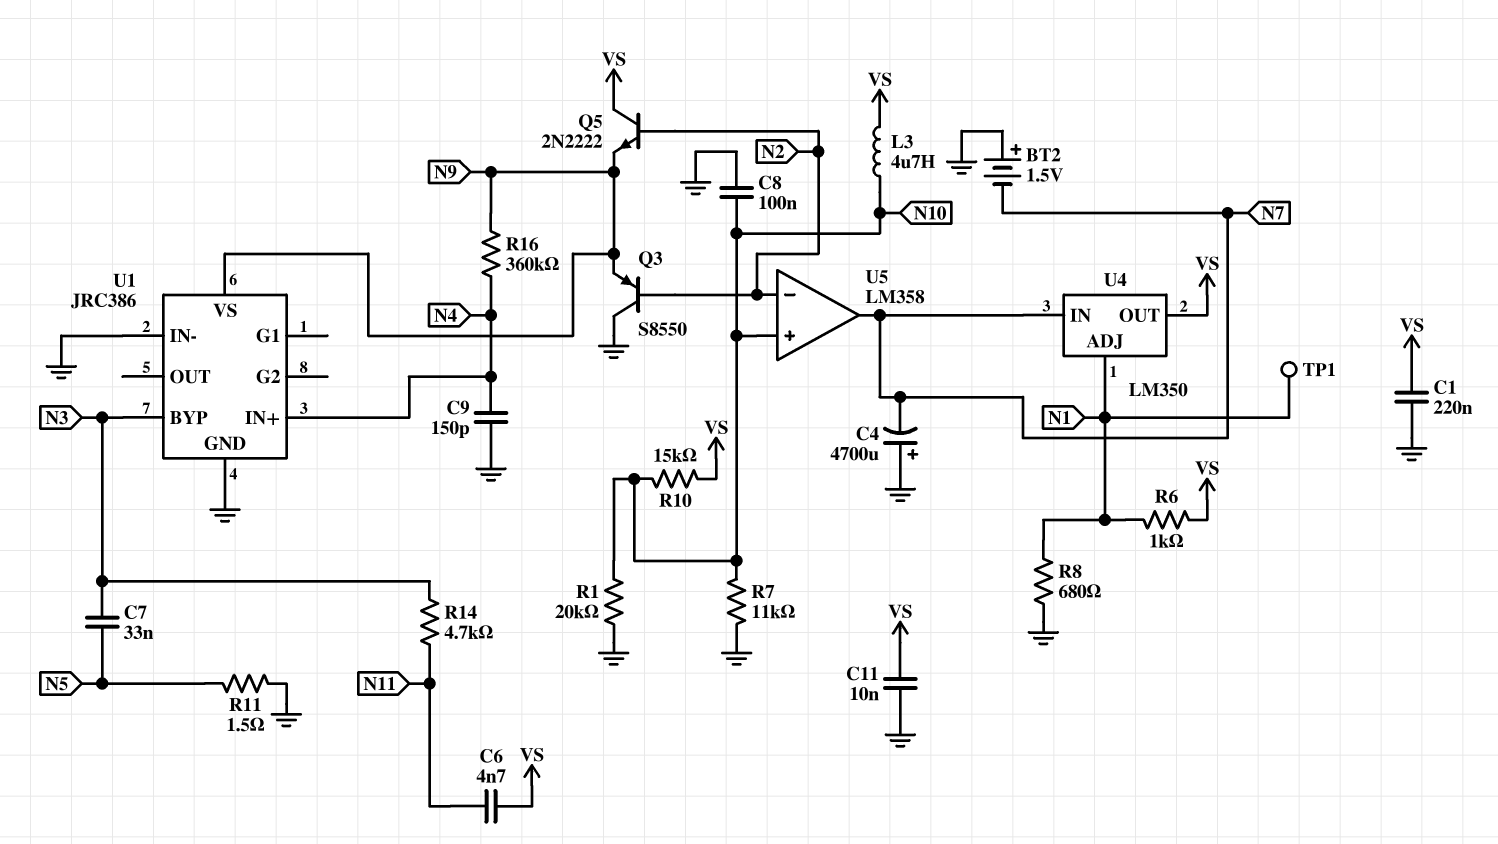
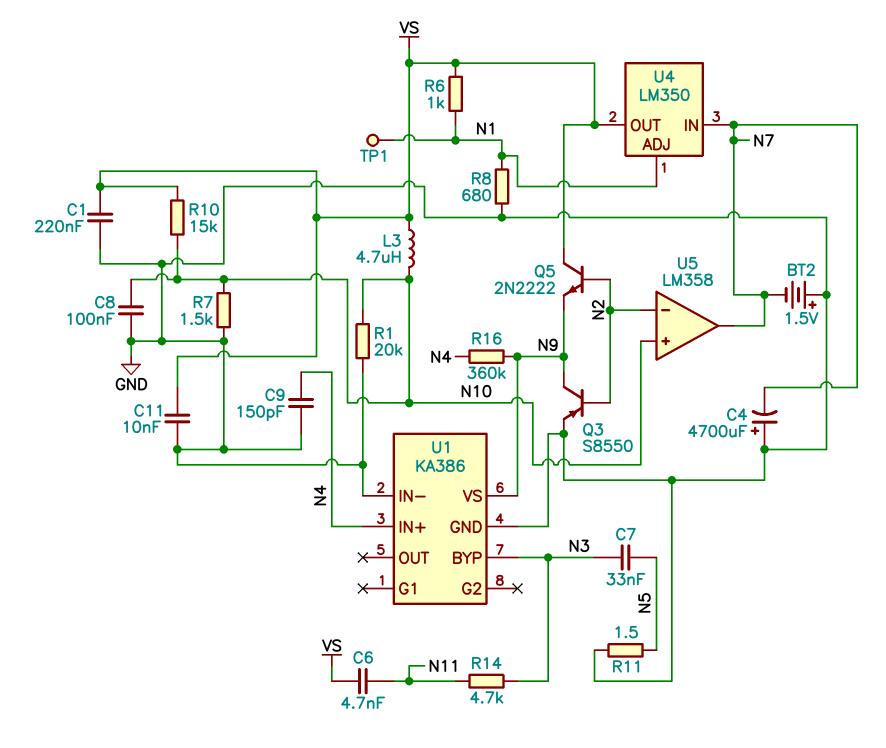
Q3: PNP S8550 (B N2, C GND, E N9) -> PNP S8550 (B N2, C N9, E GND)
R7: 11k (GND, N10) -> 1.5k (GND, N10)
U1: JRC386 -> KA386

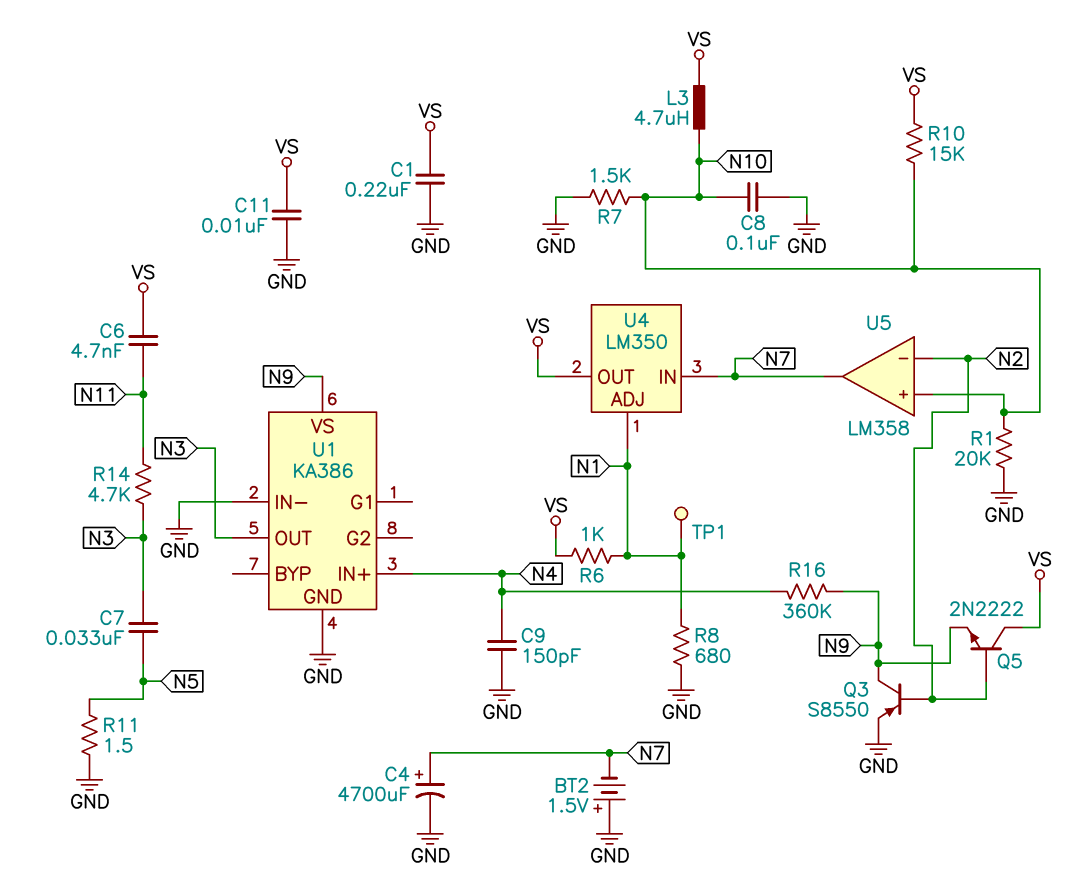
C4: 4700uF (plus GND, minus N7) -> 4700uF (plus N7, minus GND)
U1 pin BYP: N3 -> none
U1 pin OUT: none -> N3

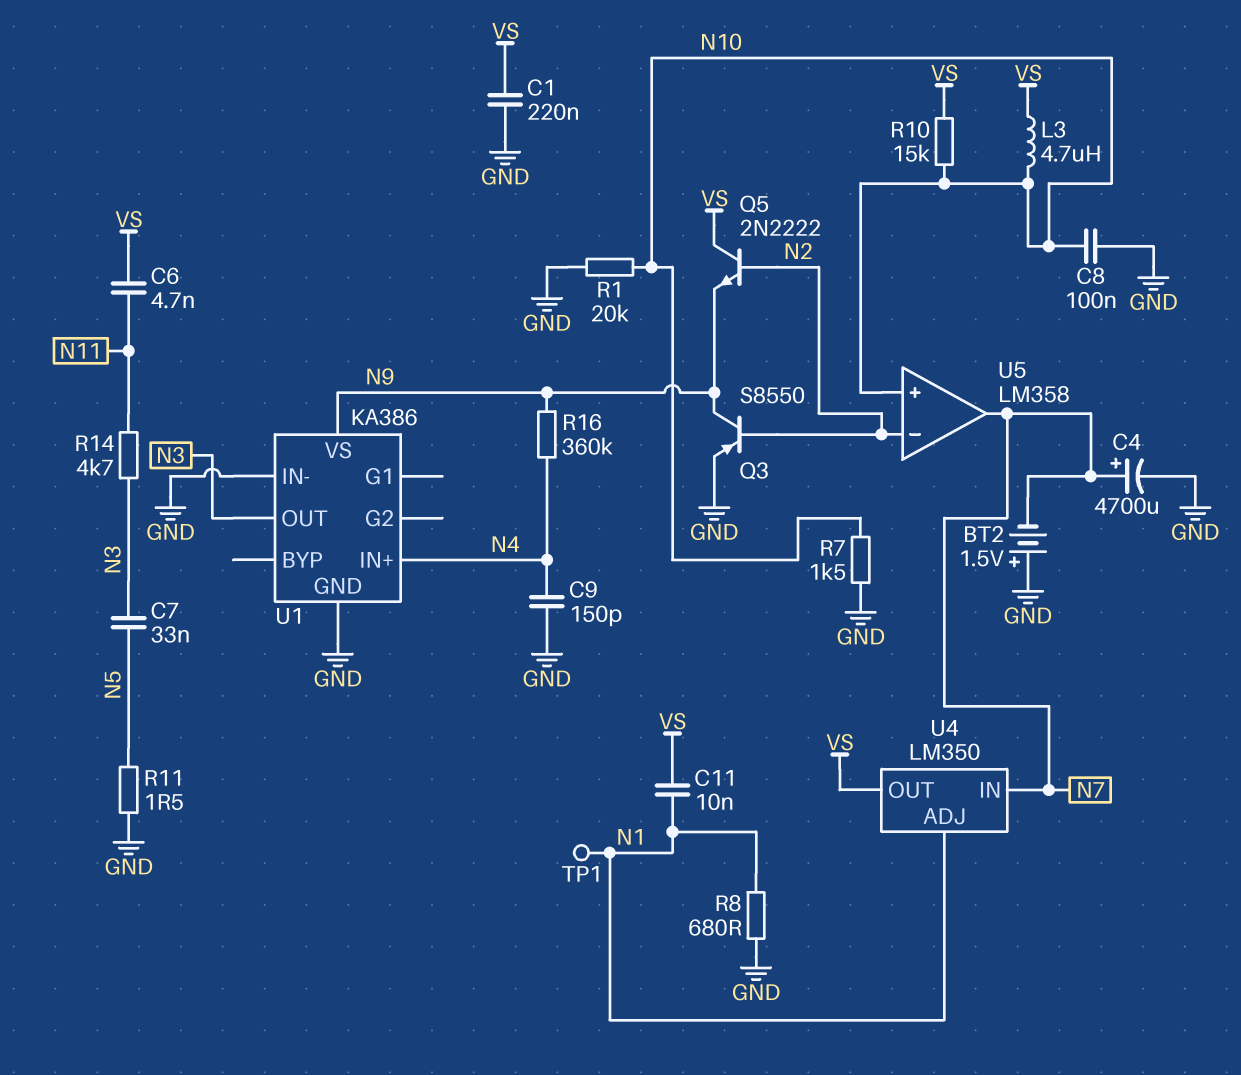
C11: 10nF (GND, VS) -> 10nF (N1, VS)
R6: 1k (N1, VS) -> none

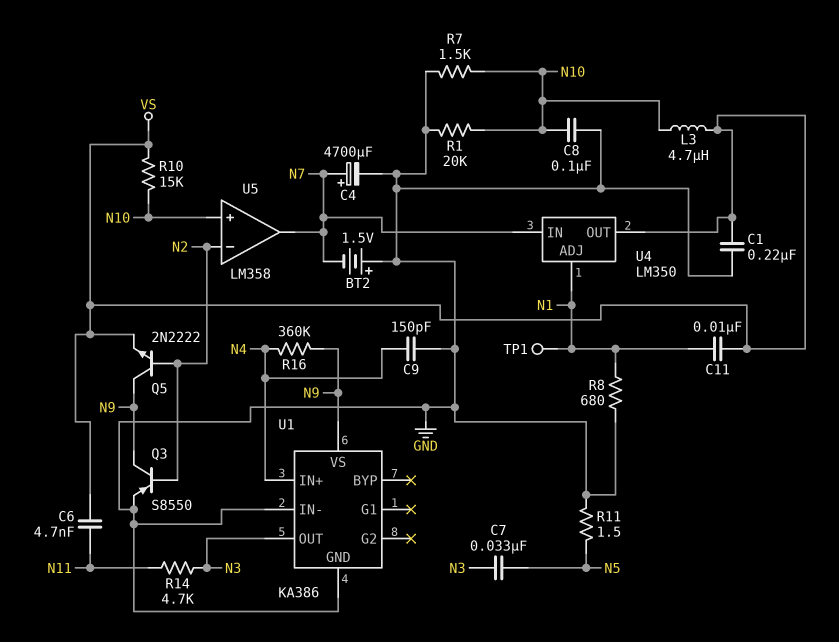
Q5: NPN 2N2222 (B N2, C VS, E N9) -> NPN 2N2222 (B N2, C N9, E VS)

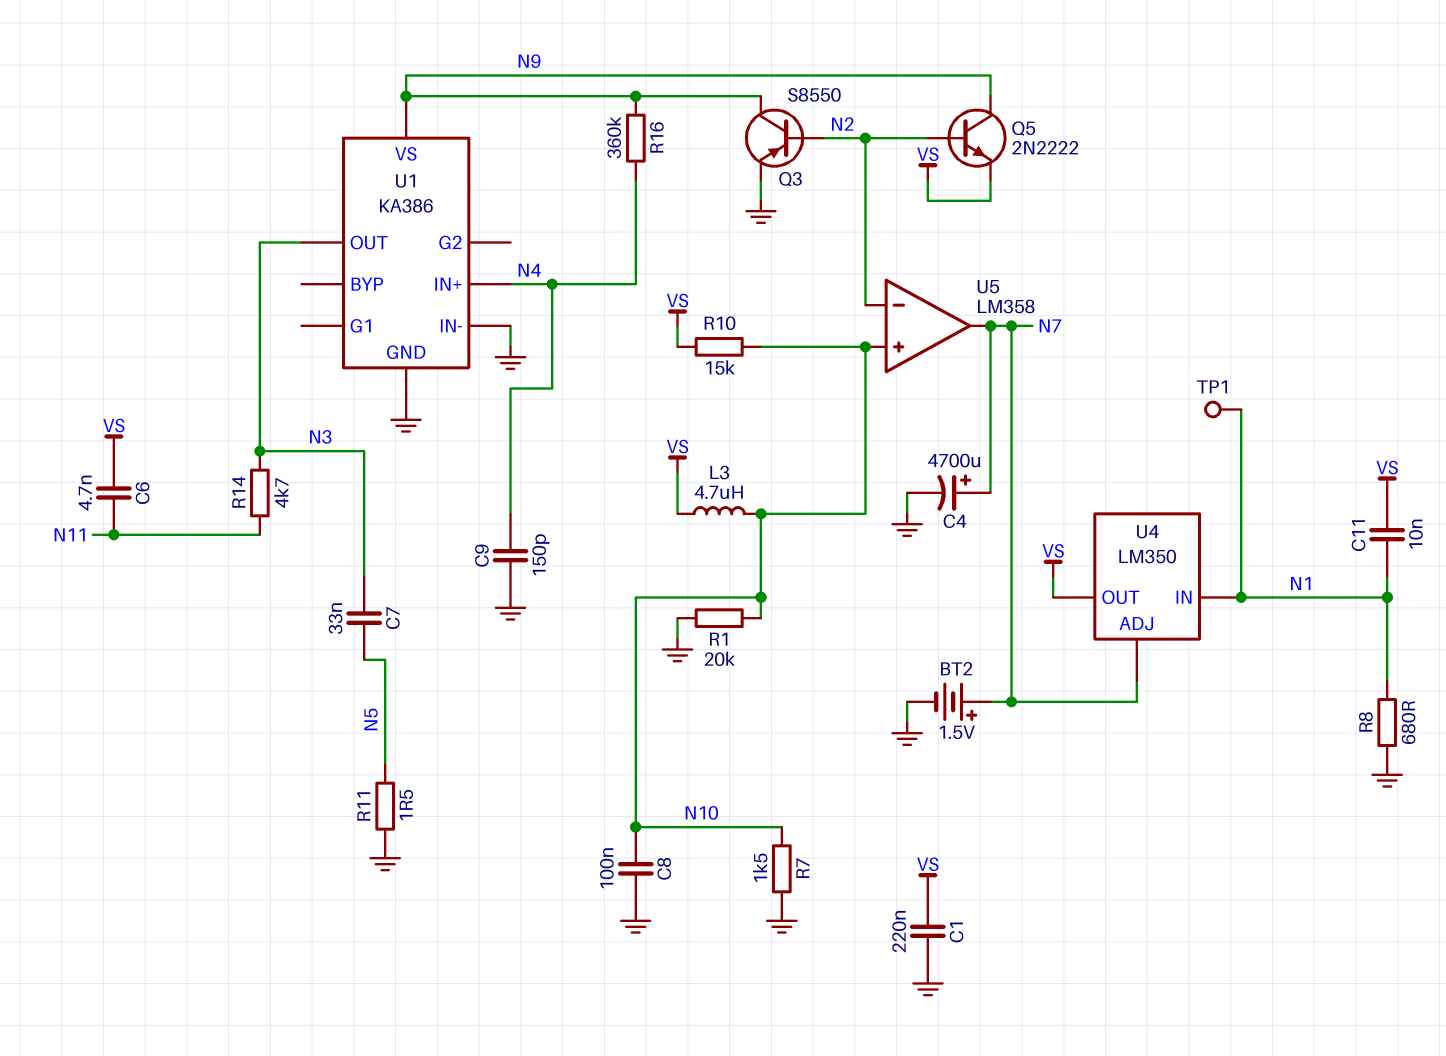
BT2: 1.5V (plus GND, minus N7) -> 1.5V (plus N7, minus GND)
U4 pin ADJ: N1 -> N7
U4 pin IN: N7 -> N1

